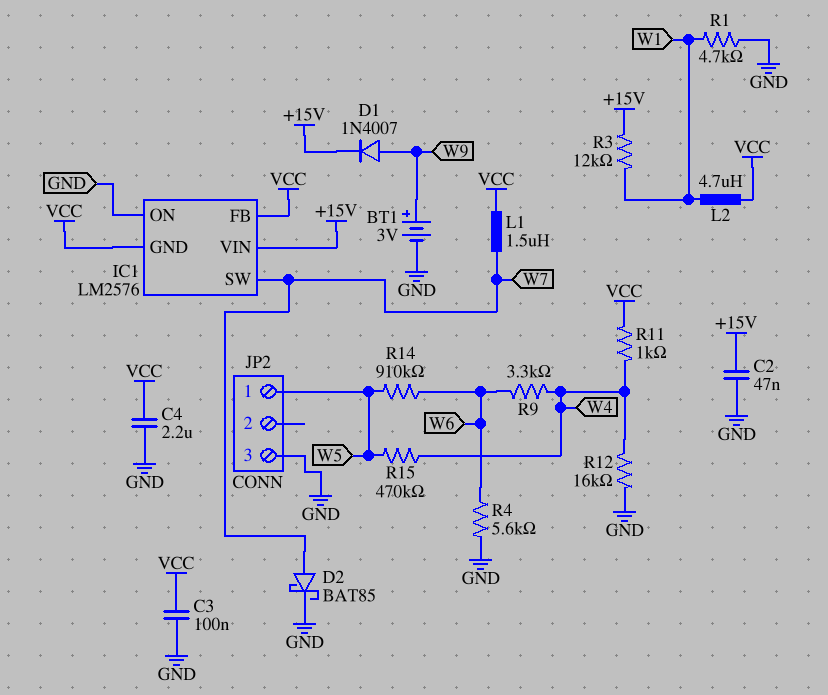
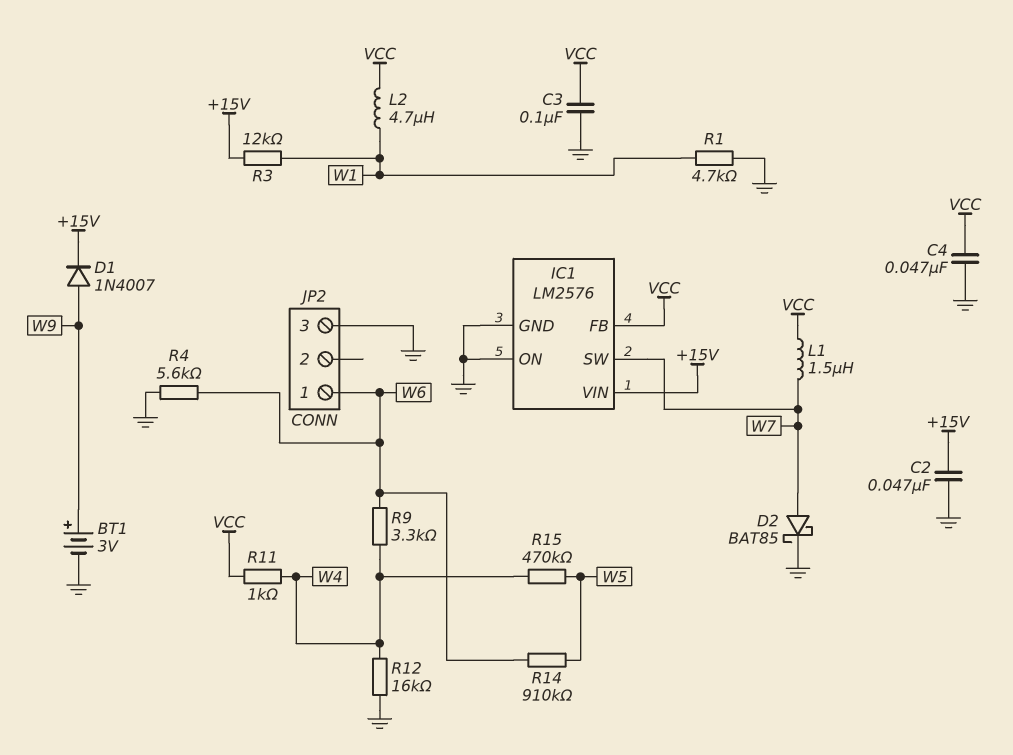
C4: 2.2uF (GND, VCC) -> 47nF (GND, VCC)
IC1 pin GND: VCC -> GND
JP2 pin 1: W5 -> W6

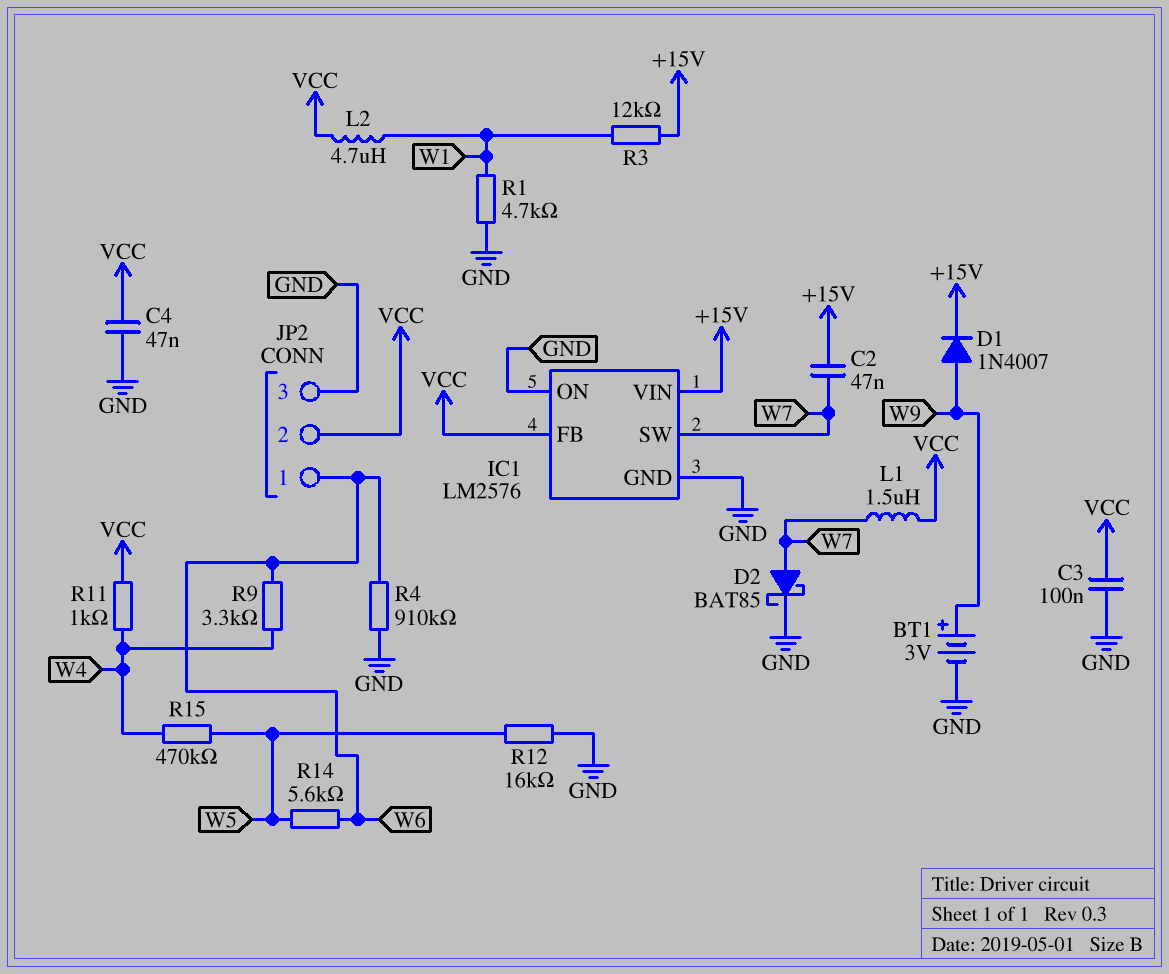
C2: 47nF (+15V, GND) -> 47nF (+15V, W7)
JP2 pin 2: none -> VCC
R4: 5.6k (GND, W6) -> 910k (GND, W6)
R12: 16k (GND, W4) -> 16k (GND, W5)
R14: 910k (W5, W6) -> 5.6k (W5, W6)

